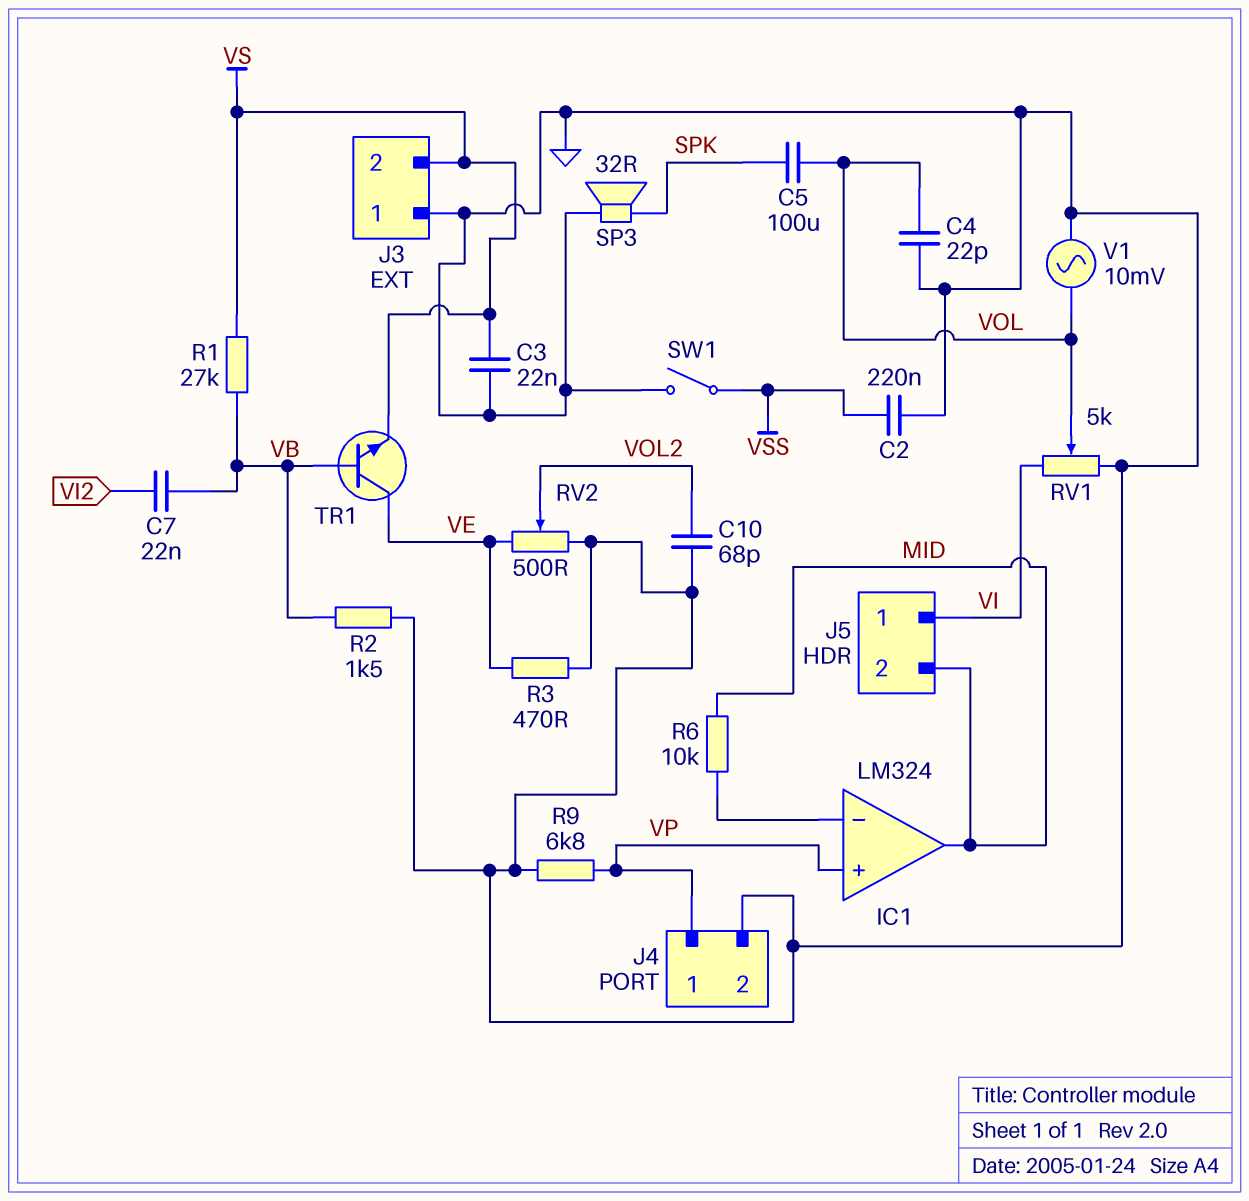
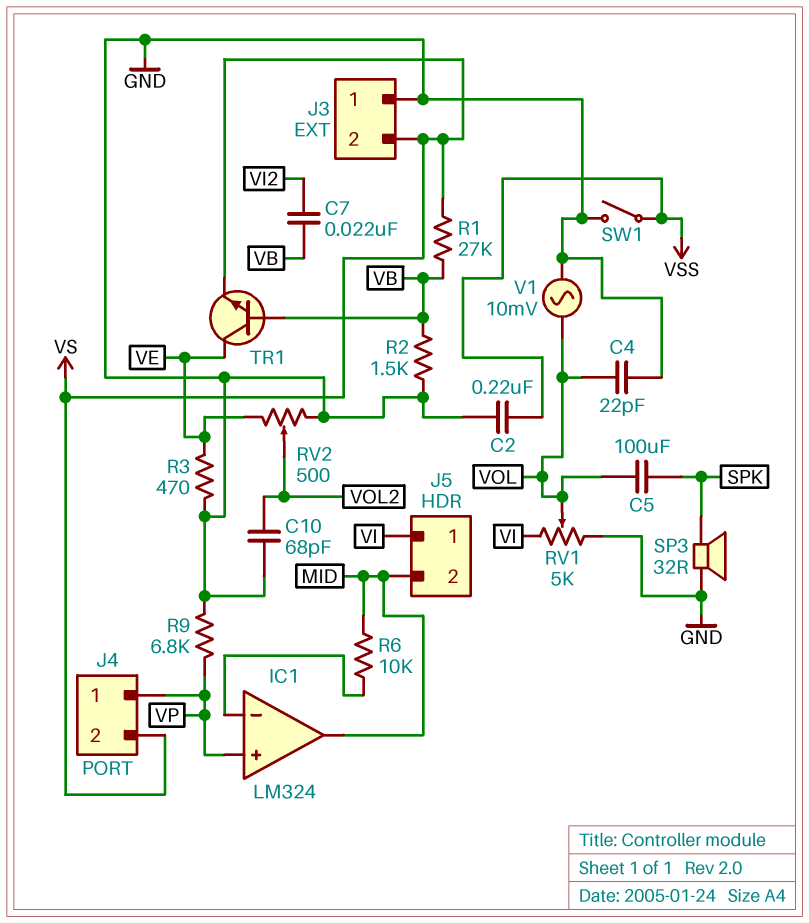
C3: 22nF (GND, VS) -> none
J4 pin 2: GND -> VS

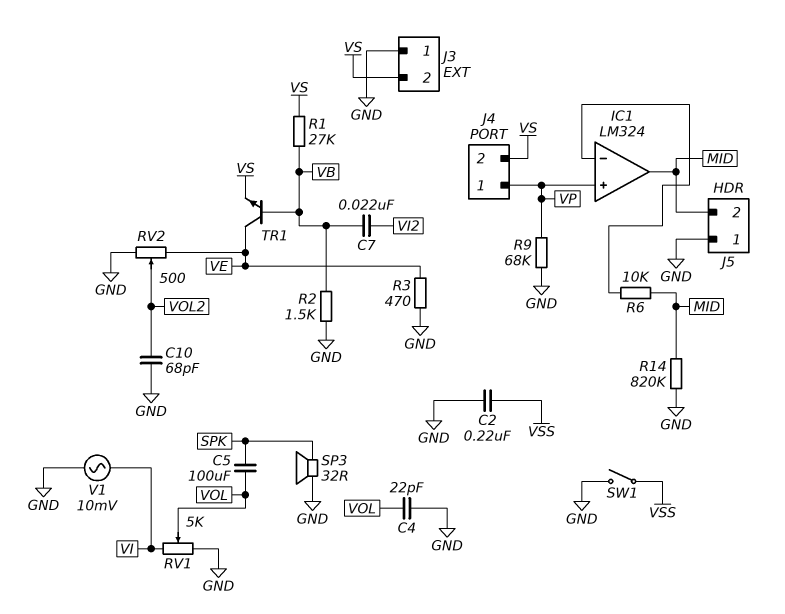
J5 pin 1: VI -> GND
R9: 6.8k (GND, VP) -> 68k (GND, VP)
R14: none -> 820k (GND, MID)
V1: AC 10mV (GND, VOL) -> AC 10mV (GND, VI)

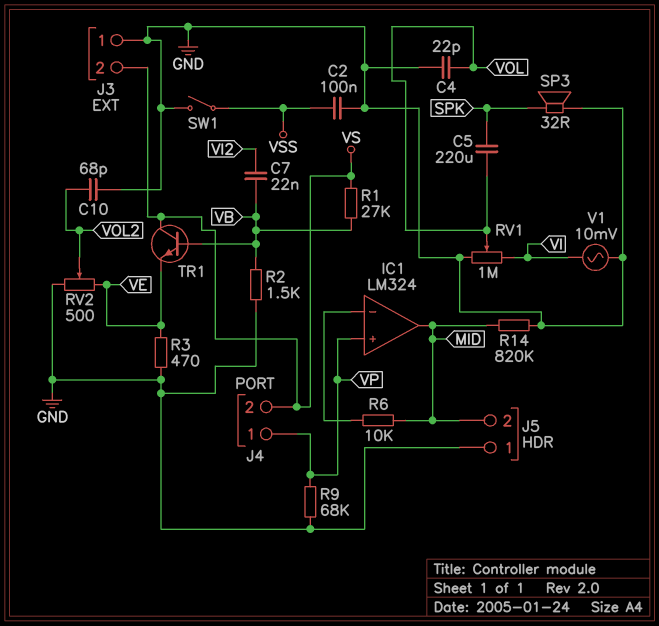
C2: 220nF (GND, VSS) -> 100nF (GND, VSS)
C5: 100uF (SPK, VOL) -> 220uF (SPK, VOL)
RV1: 5k (GND, VI, wiper VOL) -> 1M (GND, VI, wiper VOL)
TR1: NPN (B VB, C VE, E VS) -> NPN (B VB, C VS, E VE)

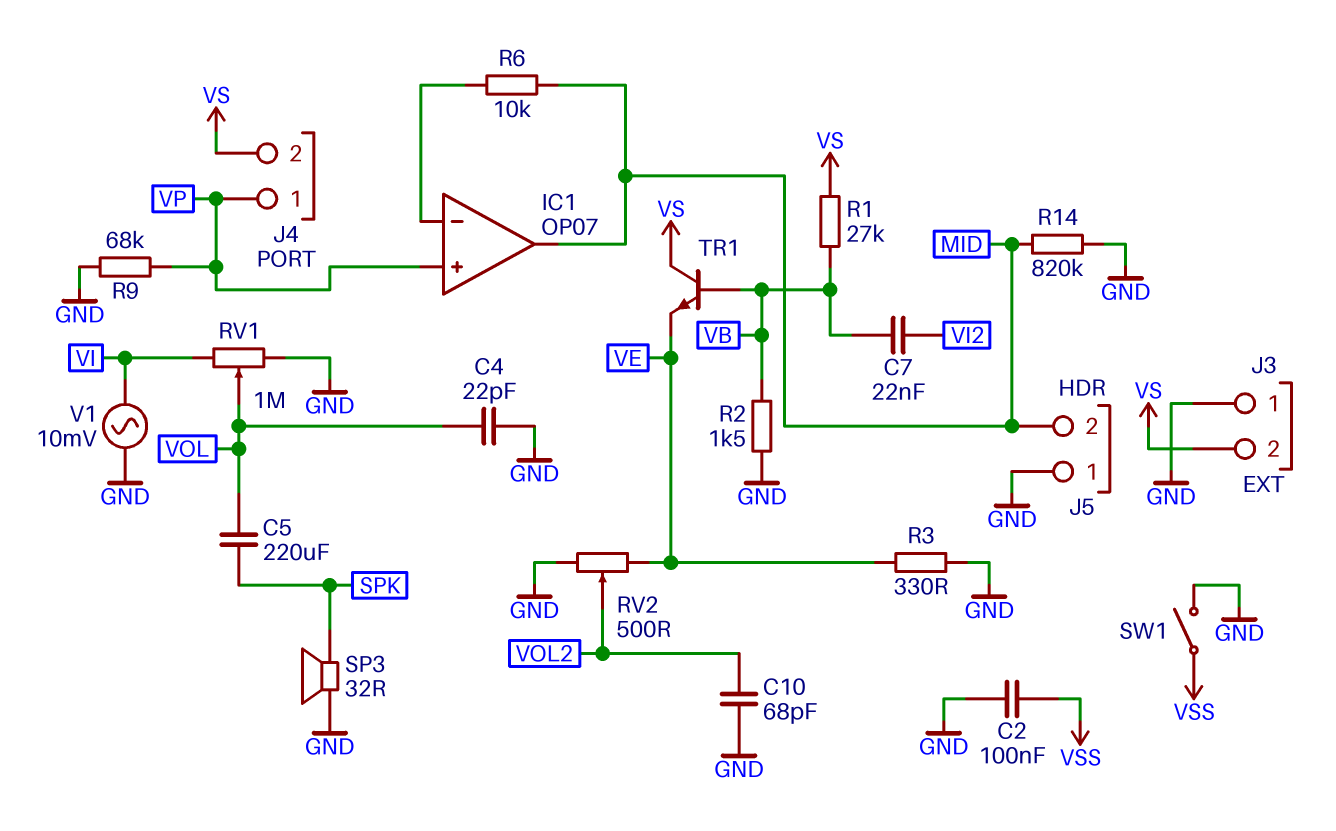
IC1: LM324 -> OP07
R3: 470 (GND, VE) -> 330 (GND, VE)

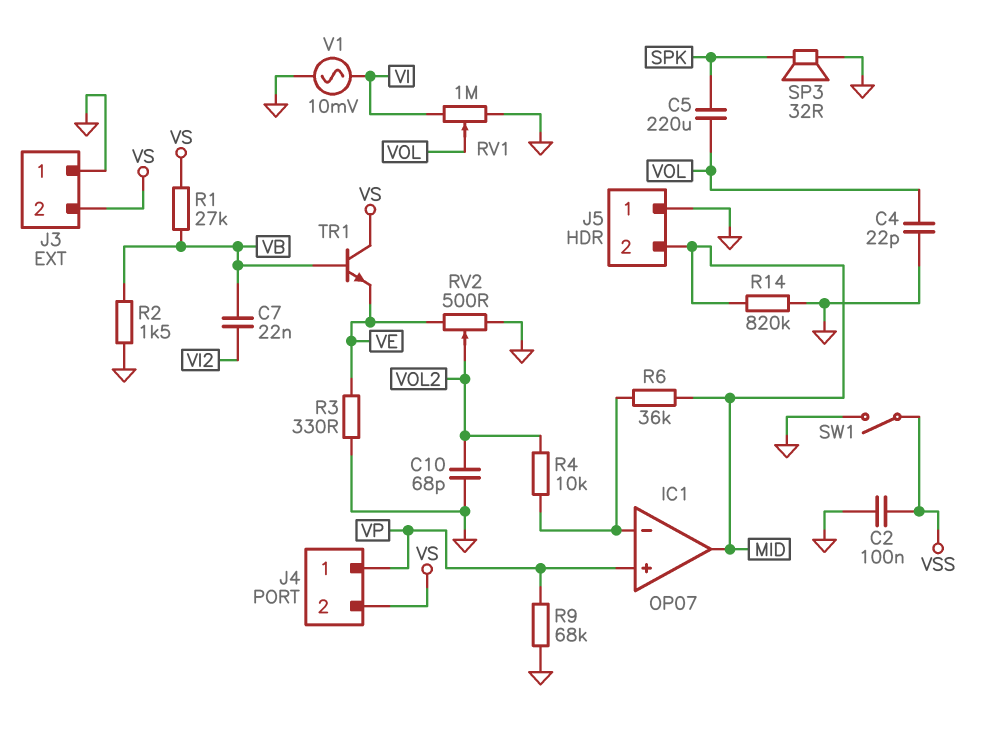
R4: none -> 10k (IC1/in-, VOL2)
R6: 10k (IC1/in-, MID) -> 36k (IC1/in-, MID)

